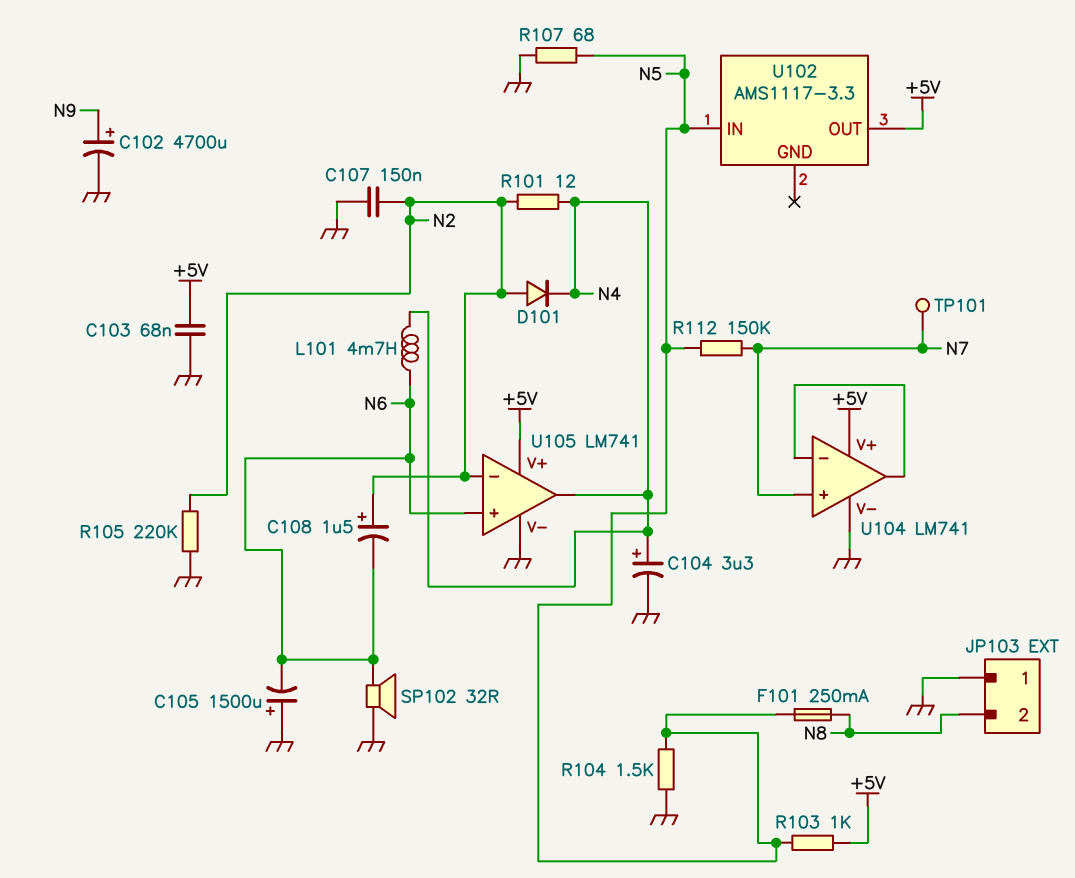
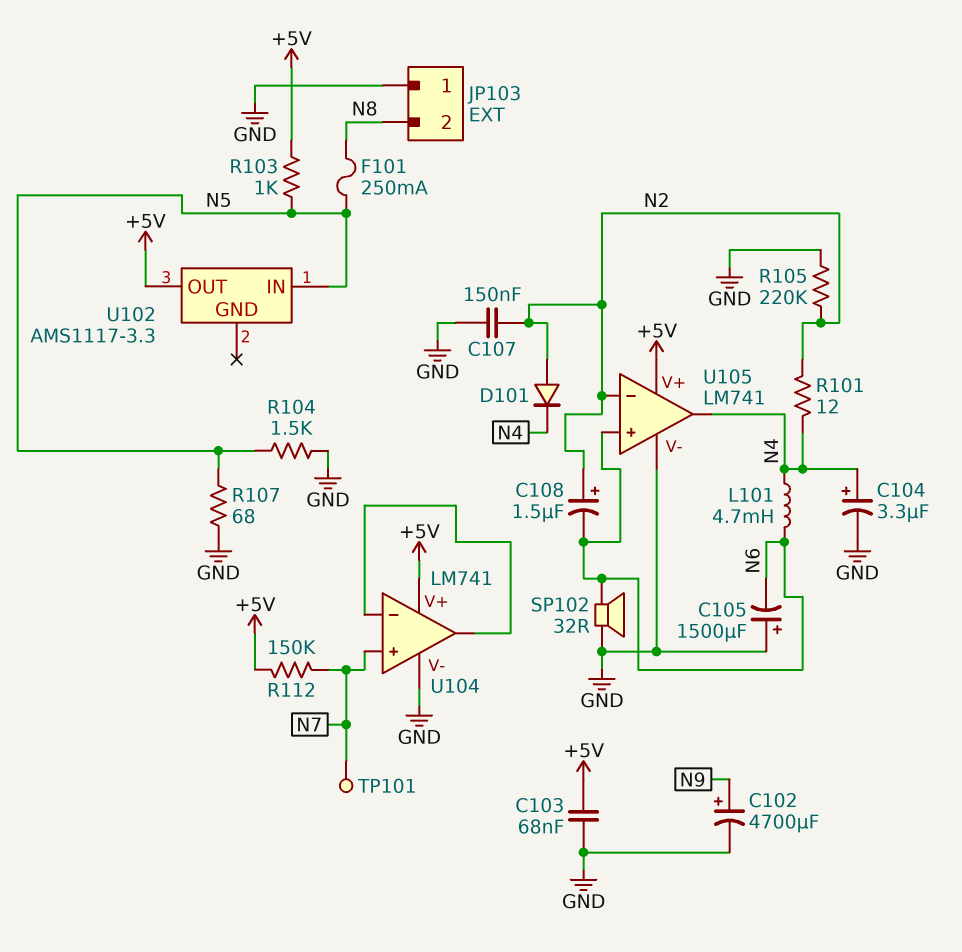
R112: 150k (N5, N7) -> 150k (+5V, N7)

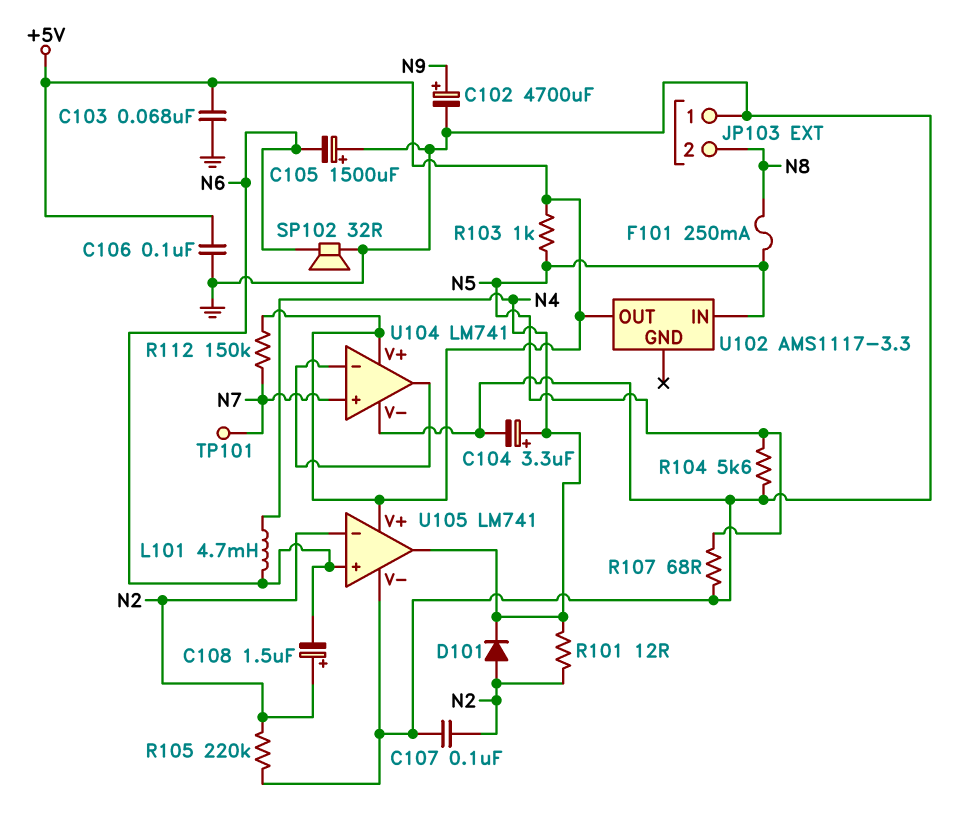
C106: none -> 100nF (+5V, GND)
C107: 150nF (GND, N2) -> 100nF (GND, N2)
R104: 1.5k (GND, N5) -> 5.6k (GND, N5)

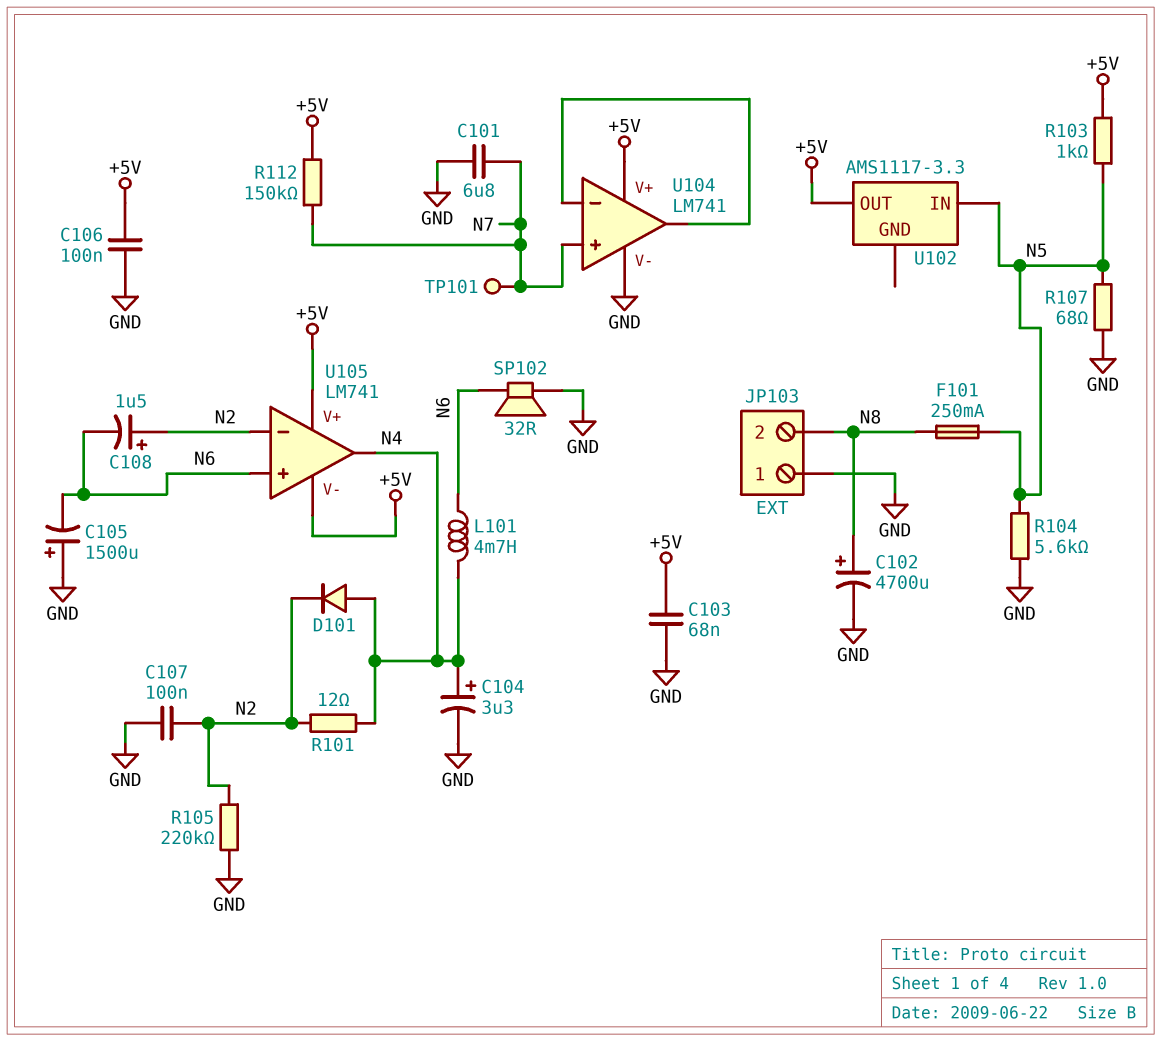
C101: none -> 6.8uF (GND, N7)
C102: 4700uF (plus N9, minus GND) -> 4700uF (plus N8, minus GND)
D101: diode (A N2, K N4) -> diode (A N4, K N2)
U105 pin V-: GND -> +5V

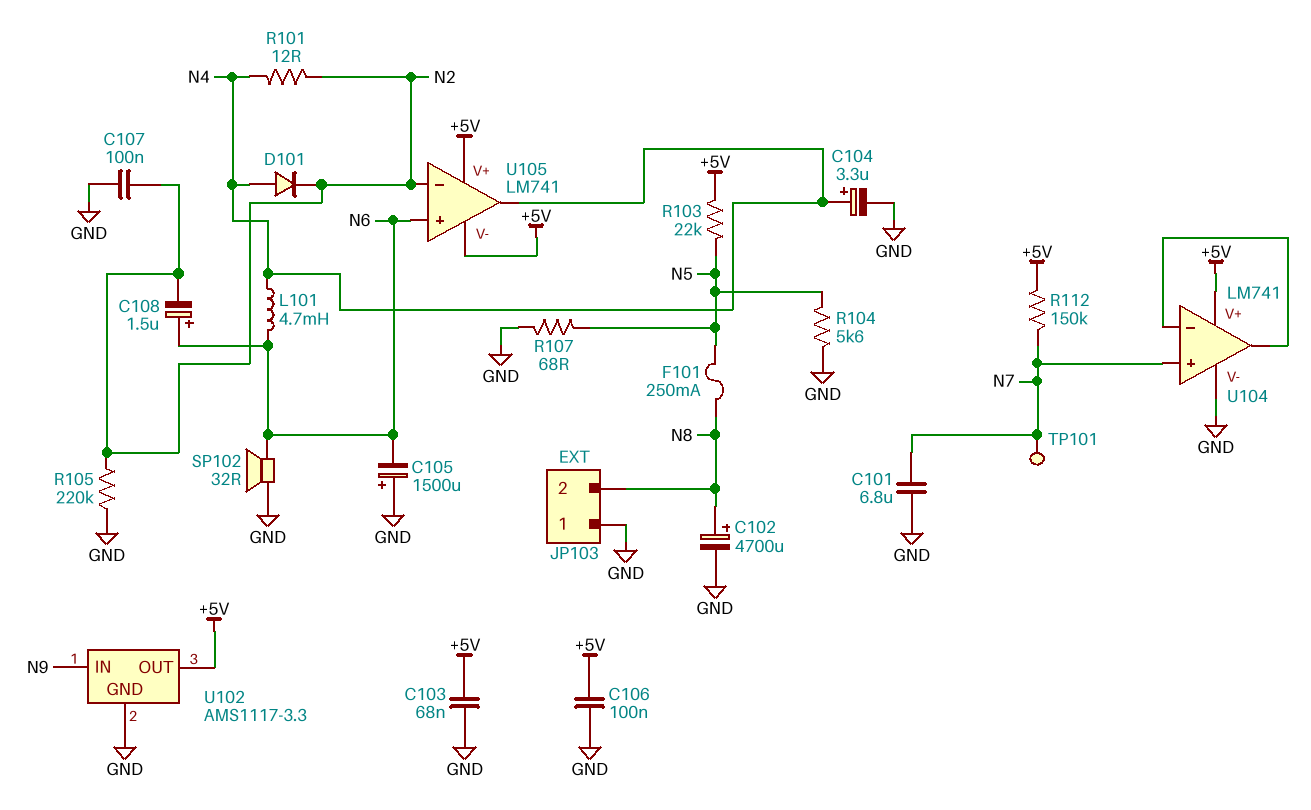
C108: 1.5uF (plus N2, minus N6) -> 1.5uF (plus N6, minus N2)
R103: 1k (+5V, N5) -> 22k (+5V, N5)
U102 pin GND: none -> GND
U102 pin IN: N5 -> N9

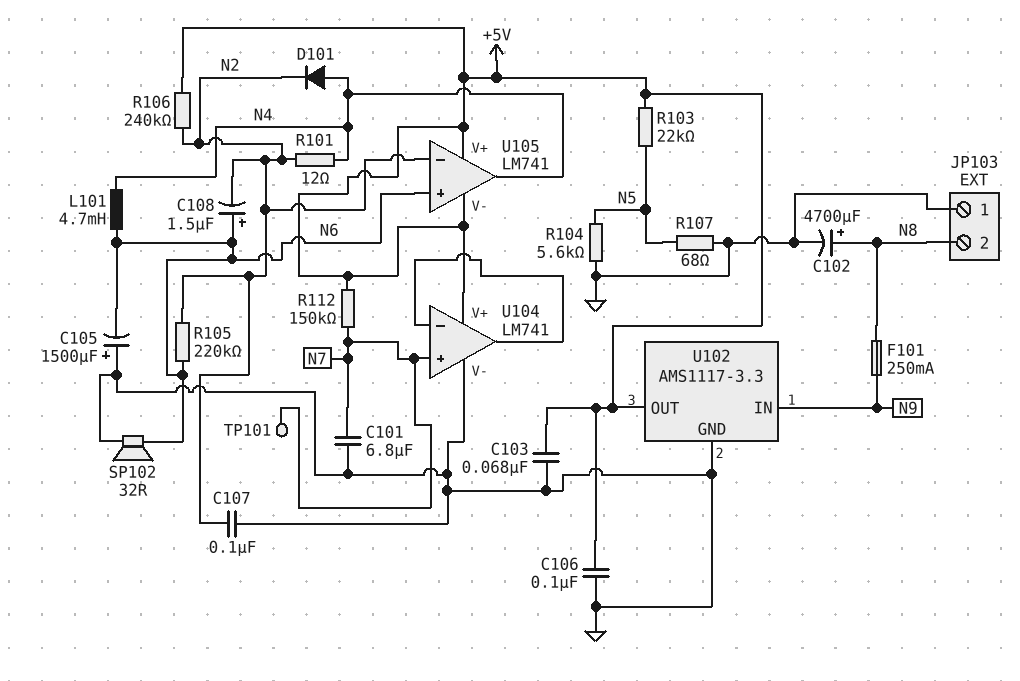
C104: 3.3uF (plus N4, minus GND) -> none
F101: 250mA (N5, N8) -> 250mA (N8, N9)
R105: 220k (GND, N2) -> 220k (N2, N6)
R106: none -> 240k (+5V, N2)

